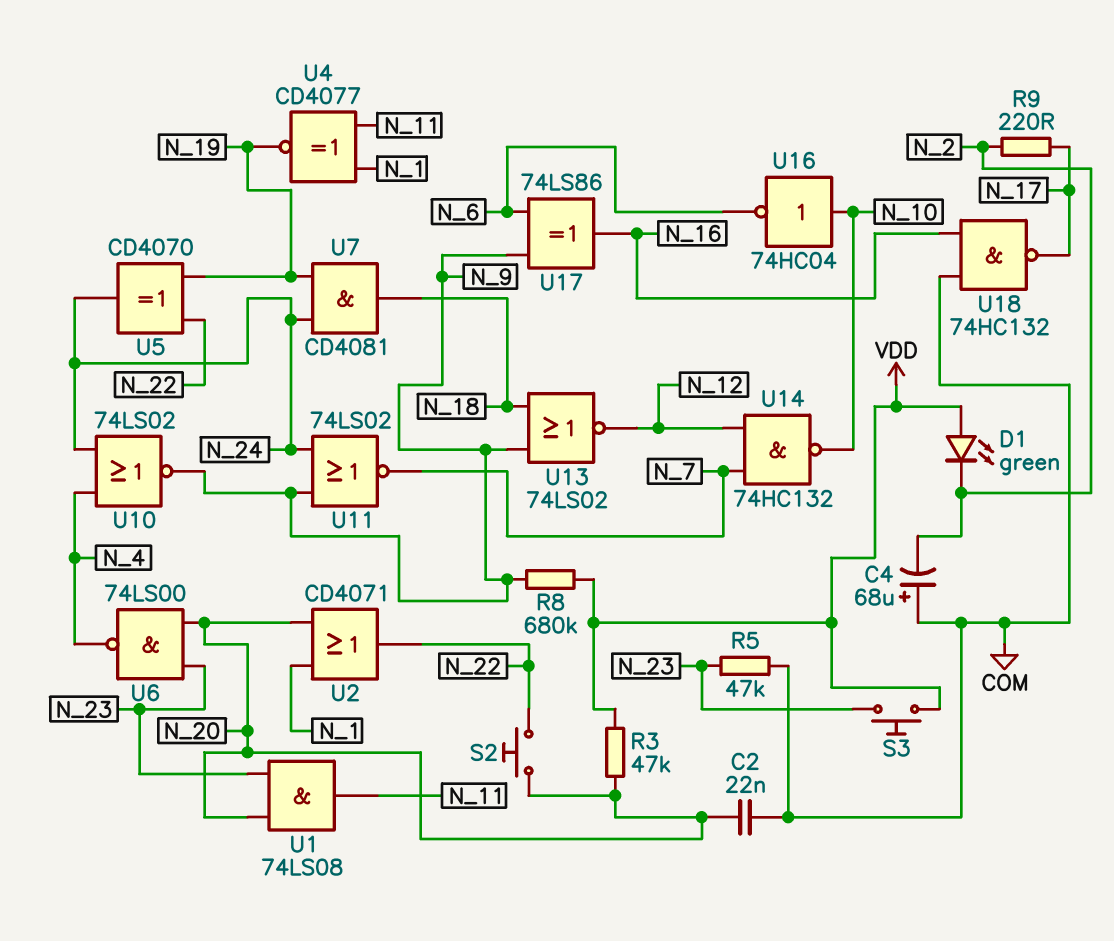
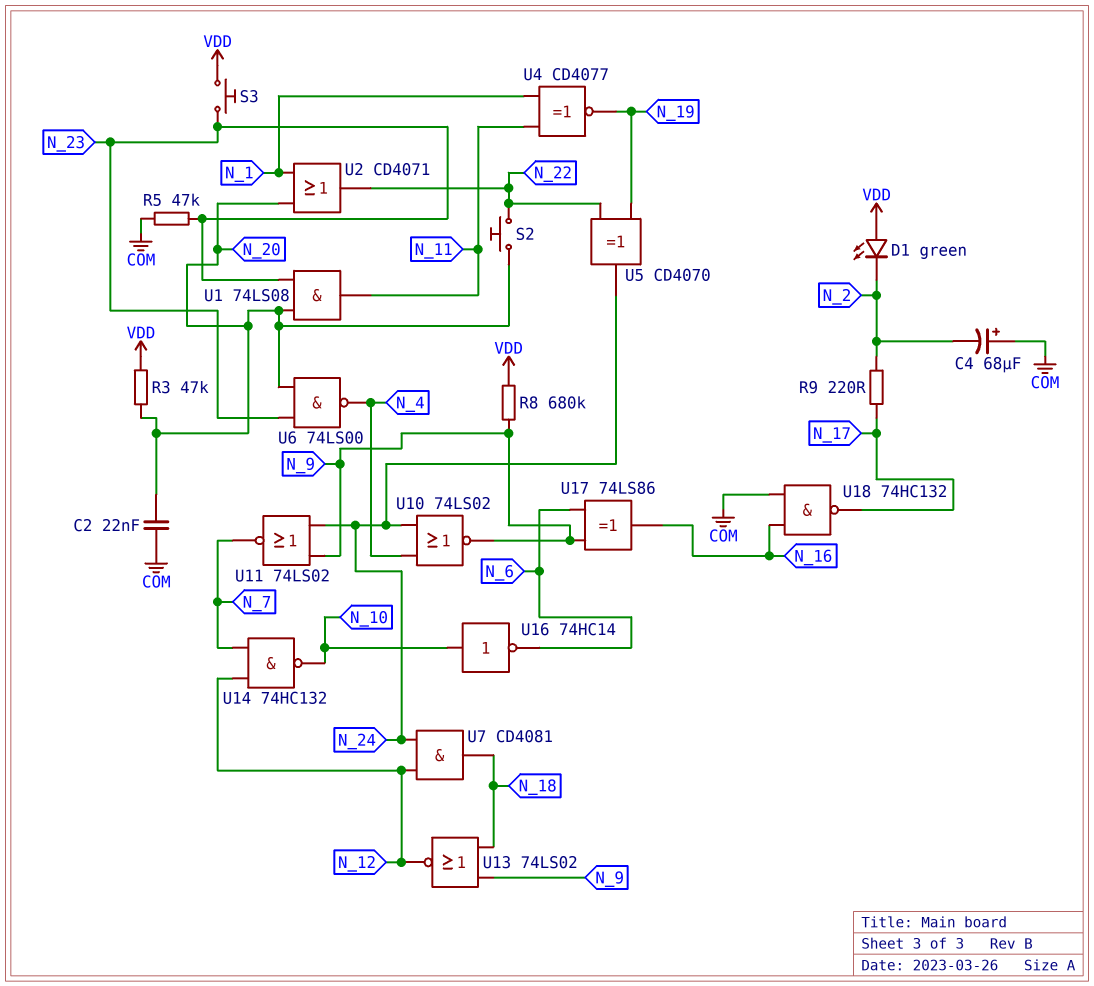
U7: AND CD4081 (in N_19, in N_24, out N_18) -> AND CD4081 (in N_12, in N_24, out N_18)
U16: NOT 74HC04 (in N_10, out N_6) -> NOT 74HC14 (in N_10, out N_6)

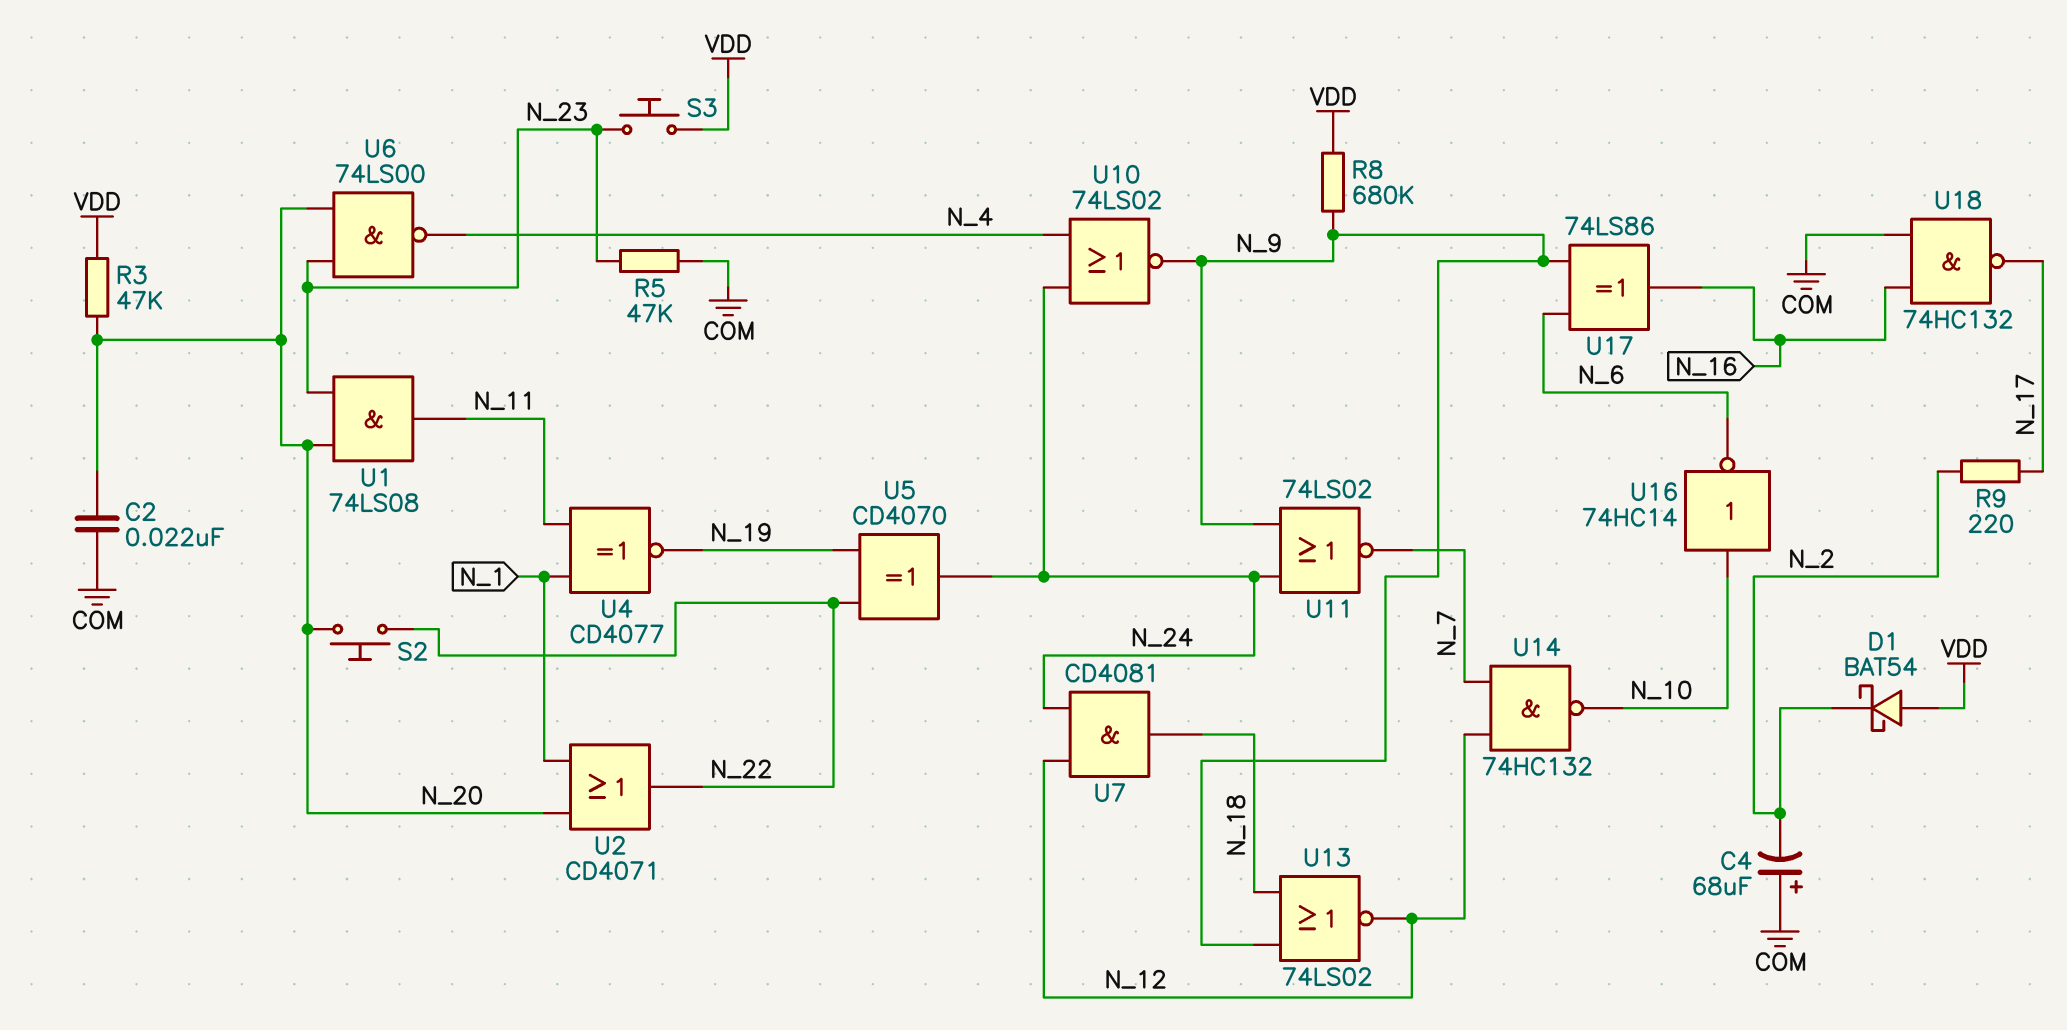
D1: LED green (A VDD, K N_2) -> schottky BAT54 (A VDD, K N_2)

